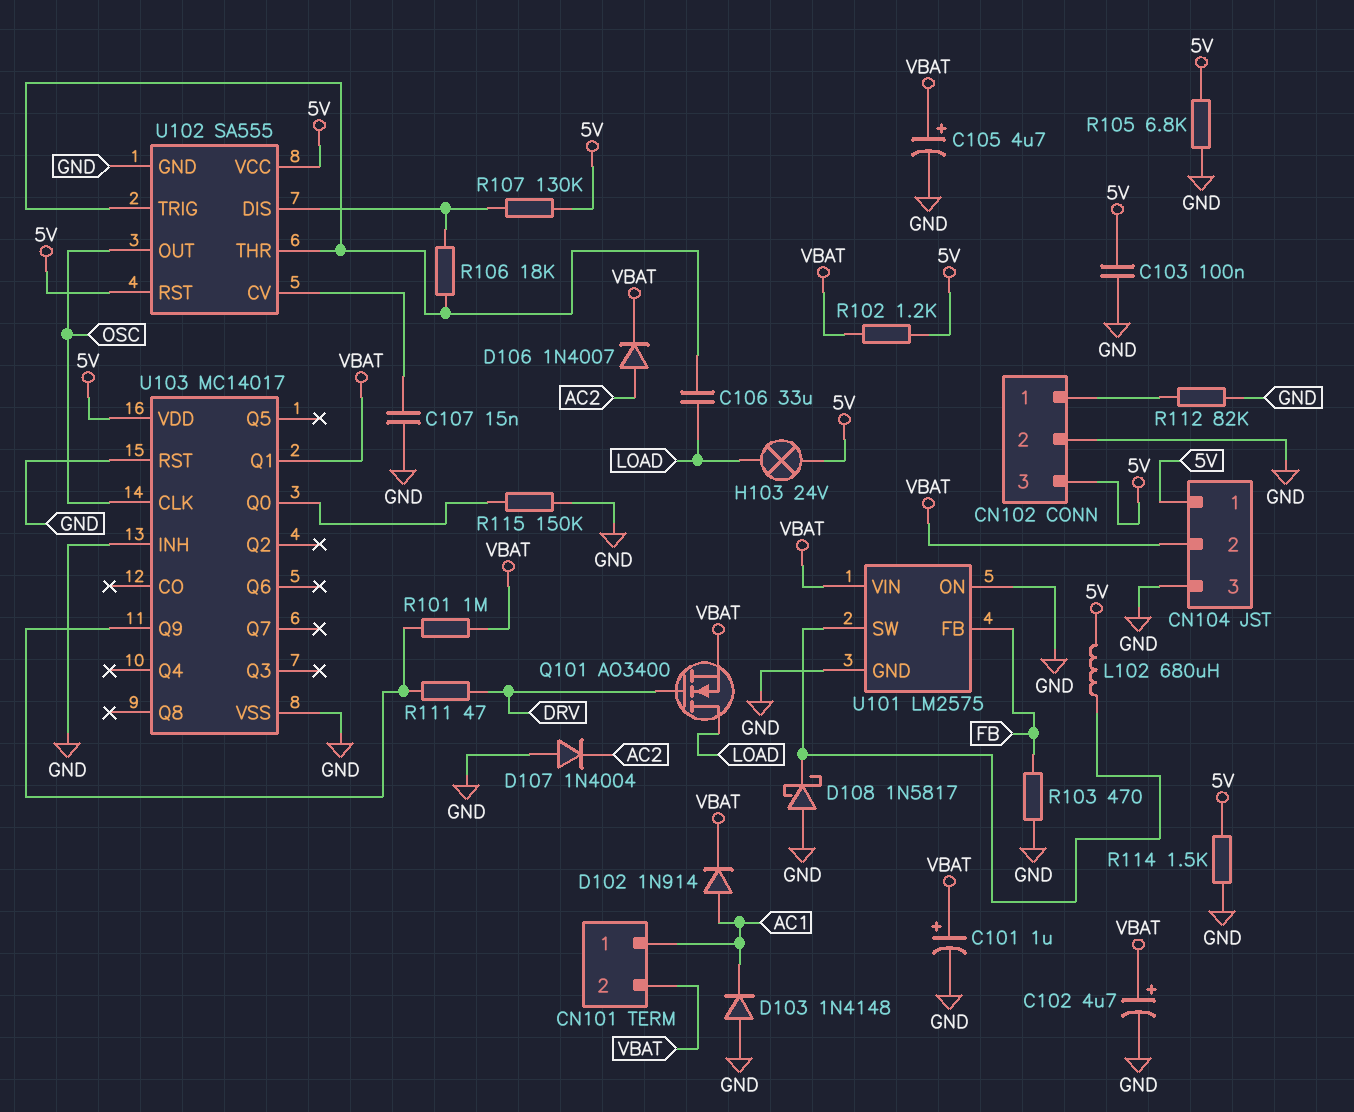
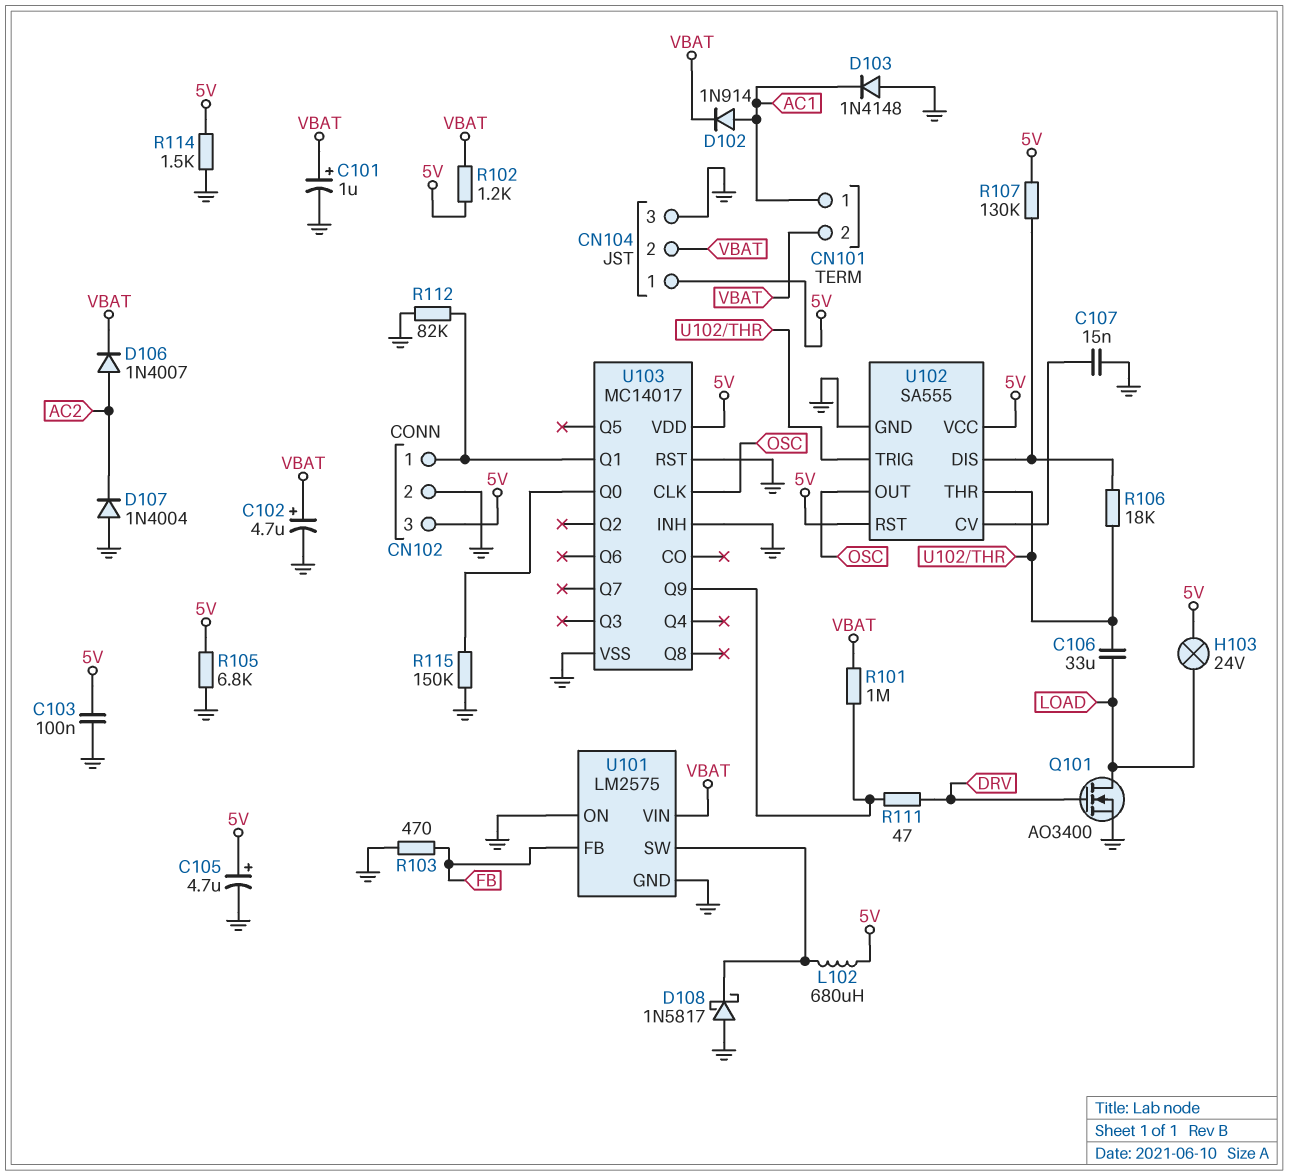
C105: 4.7uF (plus VBAT, minus GND) -> 4.7uF (plus 5V, minus GND)
Q101: NMOS AO3400 (G DRV, D LOAD, S VBAT) -> NMOS AO3400 (G DRV, D LOAD, S GND)
U103 pin Q1: VBAT -> CN102/1

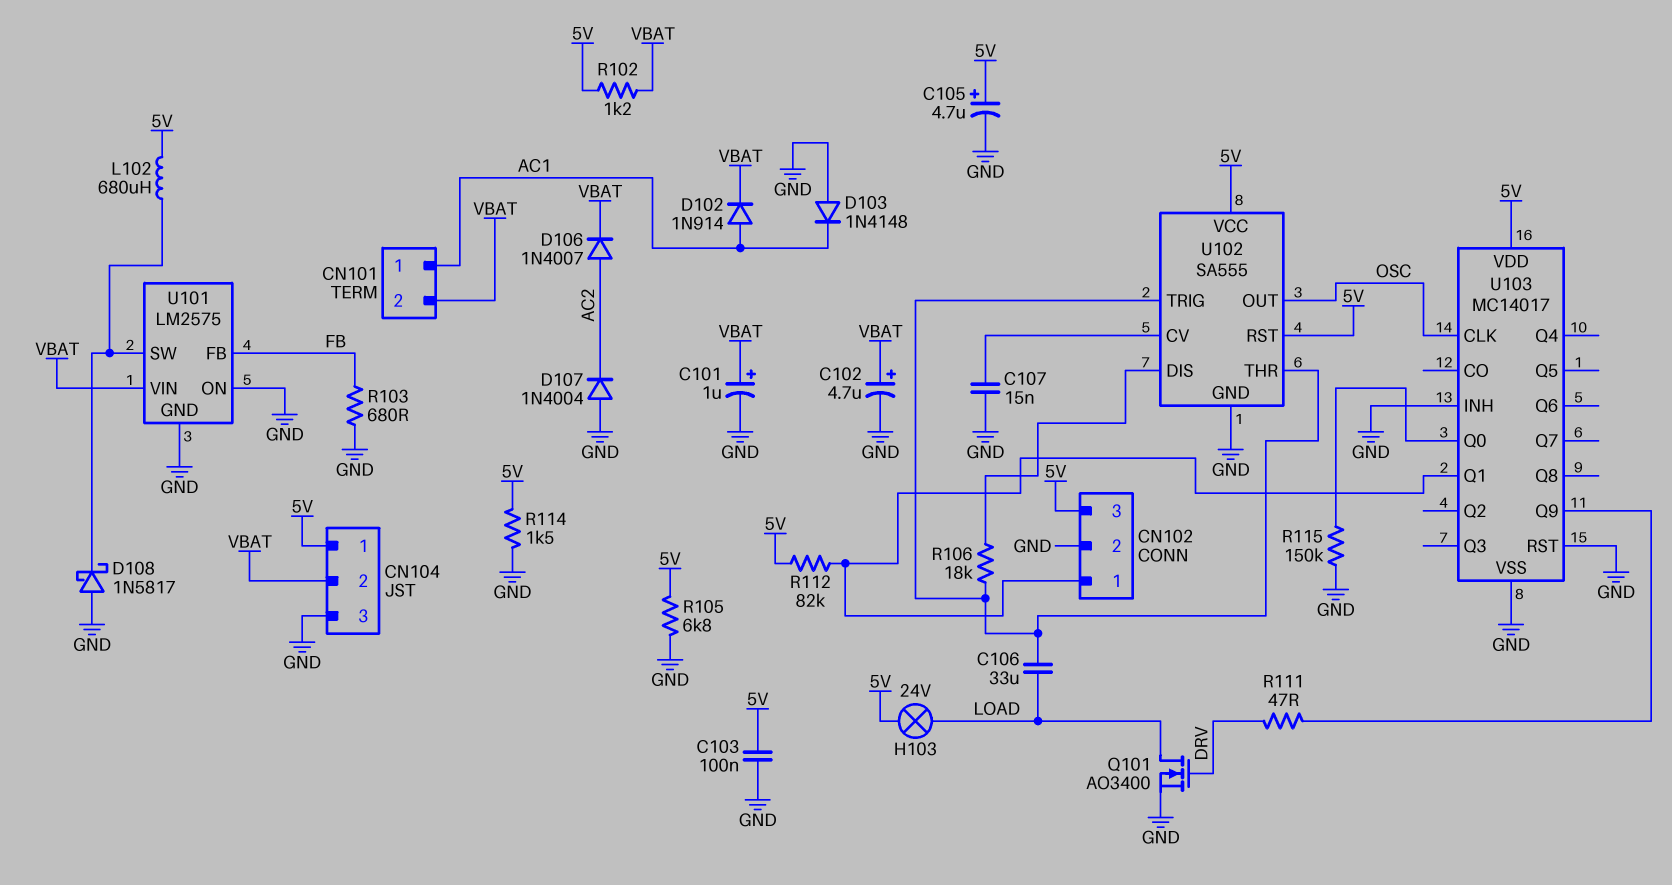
R101: 1M (U103/Q9, VBAT) -> none
R103: 470 (FB, GND) -> 680 (FB, GND)
R107: 130k (5V, U102/DIS) -> none
R112: 82k (CN102/1, GND) -> 82k (5V, CN102/1)

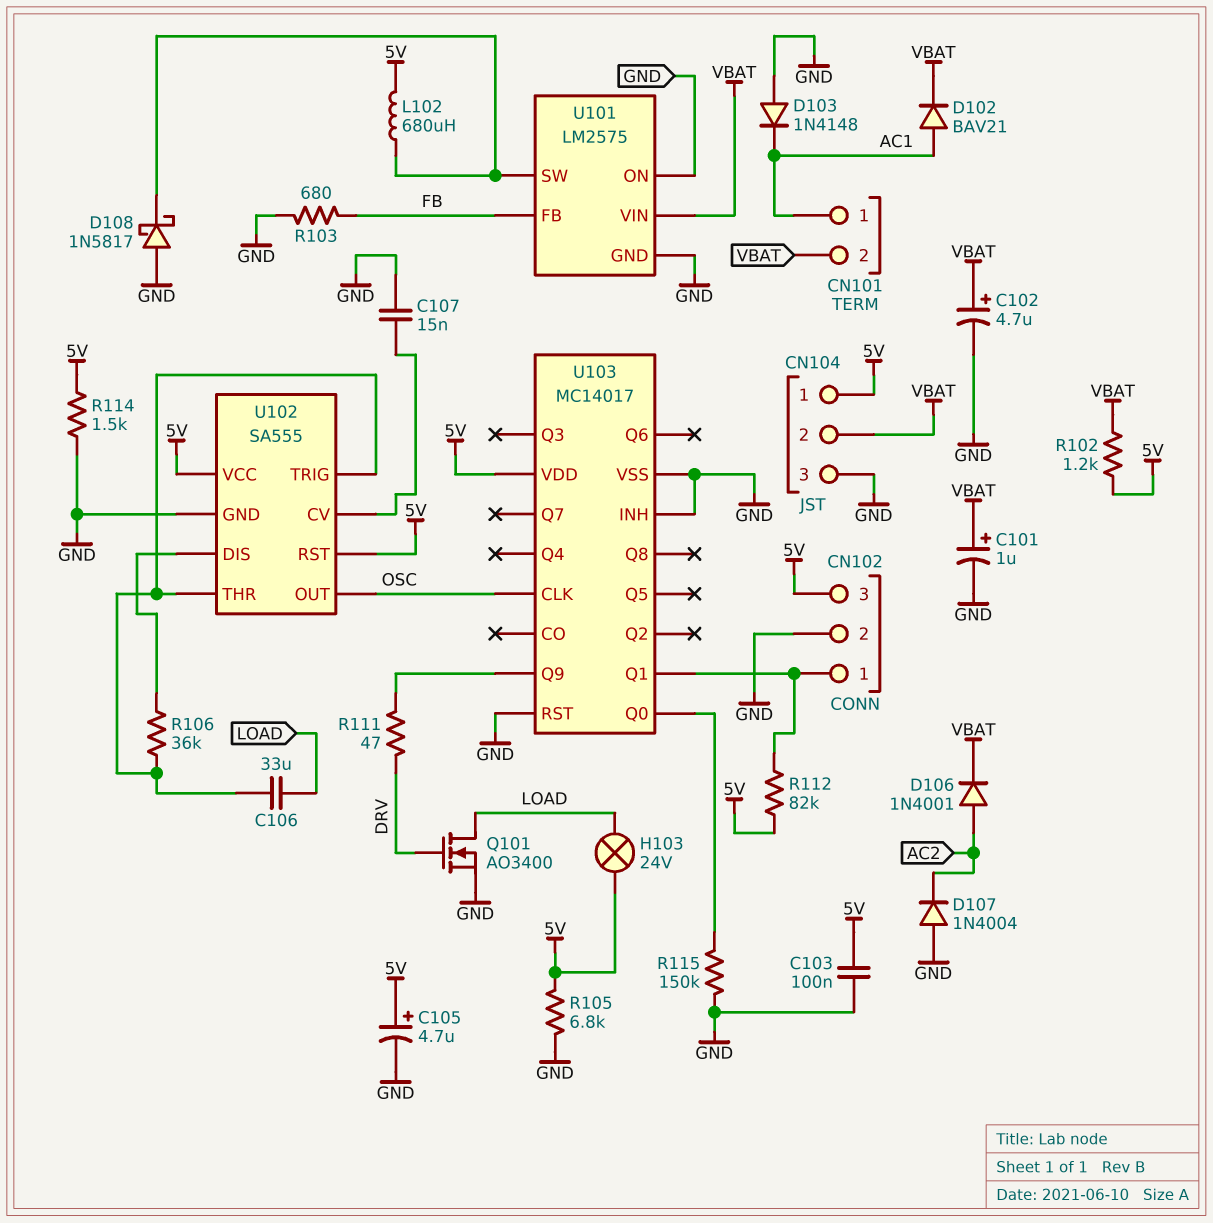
D102: diode 1N914 (A AC1, K VBAT) -> diode BAV21 (A AC1, K VBAT)
D106: diode 1N4007 (A AC2, K VBAT) -> diode 1N4001 (A AC2, K VBAT)
R106: 18k (U102/DIS, U102/THR) -> 36k (U102/DIS, U102/THR)

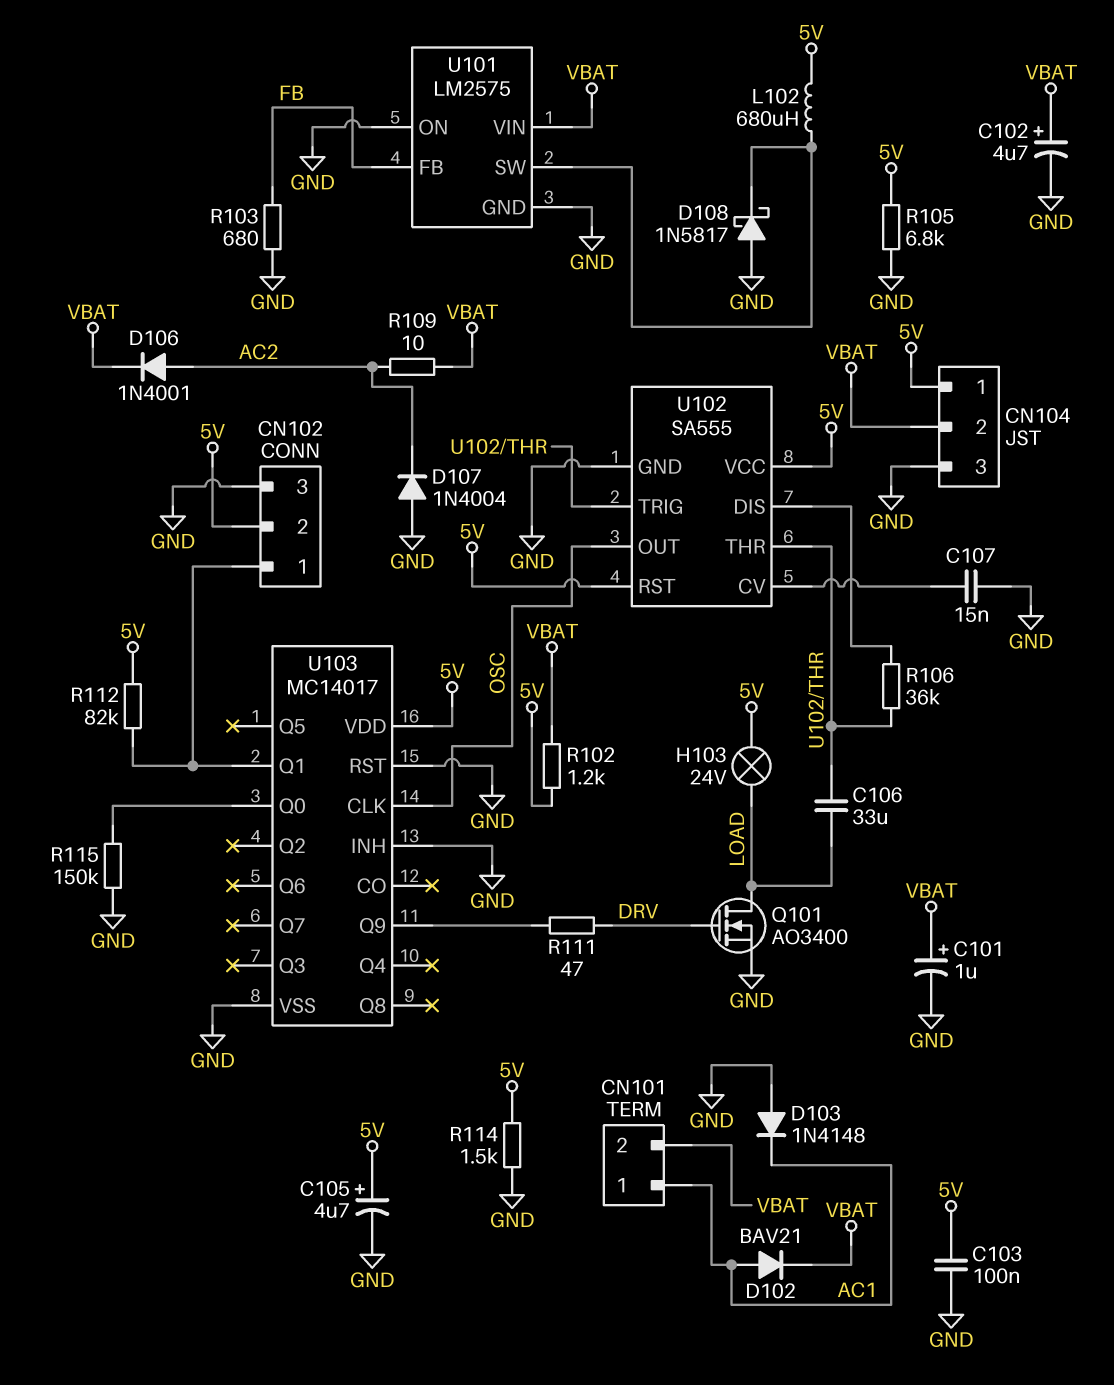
CN102 pin 2: GND -> 5V
CN102 pin 3: 5V -> GND
R109: none -> 10 (AC2, VBAT)

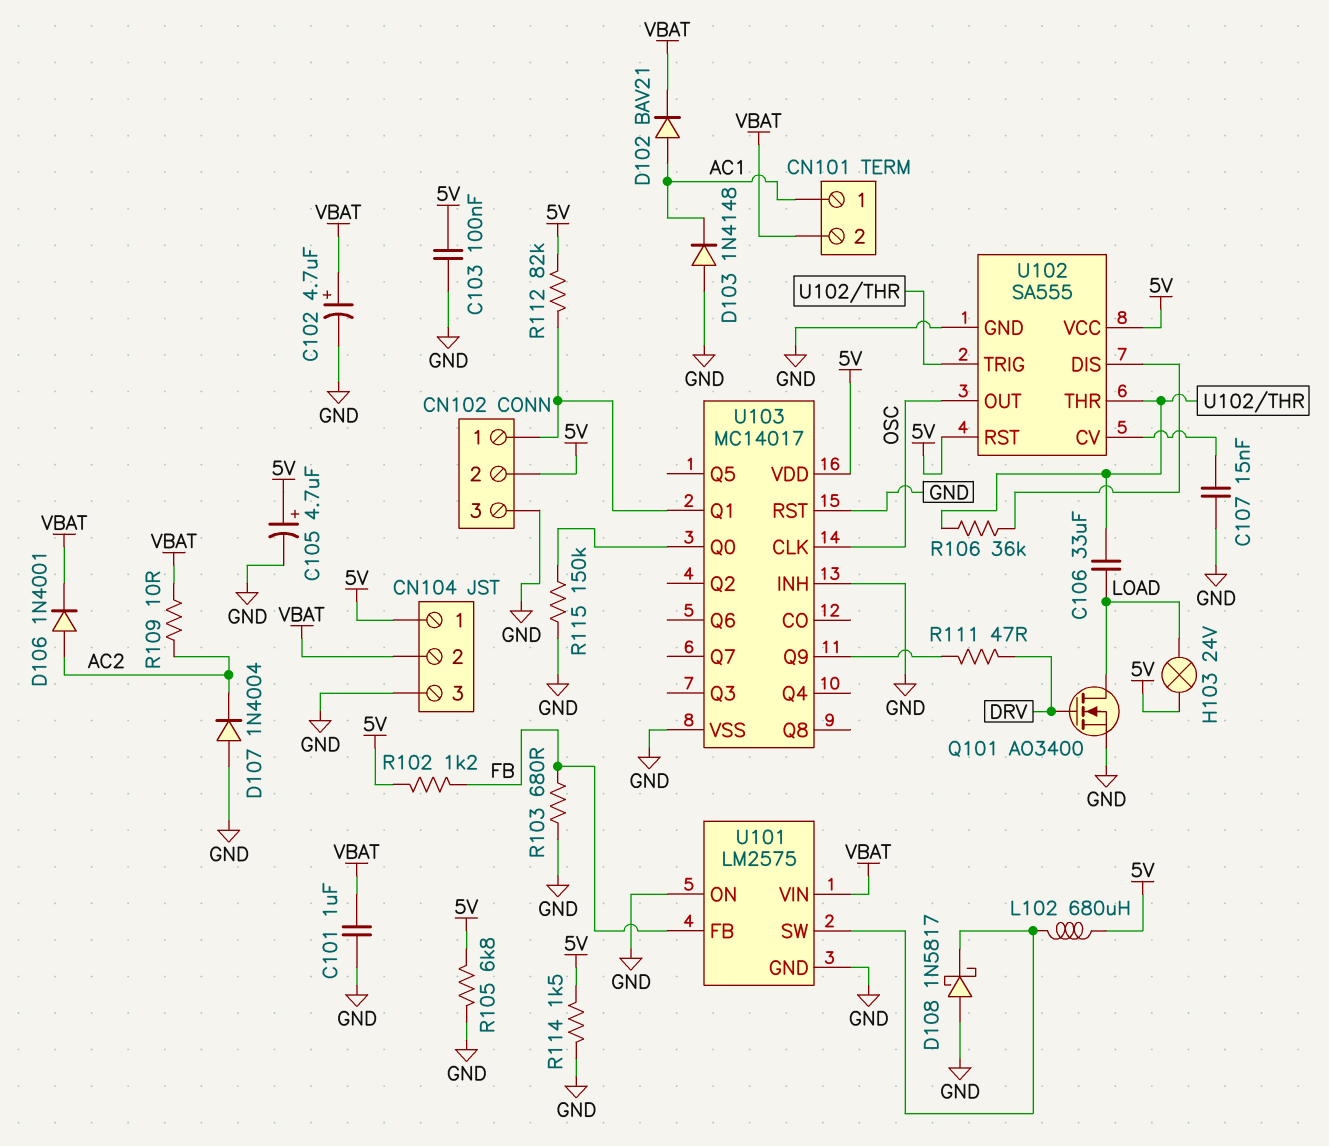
C101: 1uF (plus VBAT, minus GND) -> 1uF (GND, VBAT)
R102: 1.2k (5V, VBAT) -> 1.2k (5V, FB)

